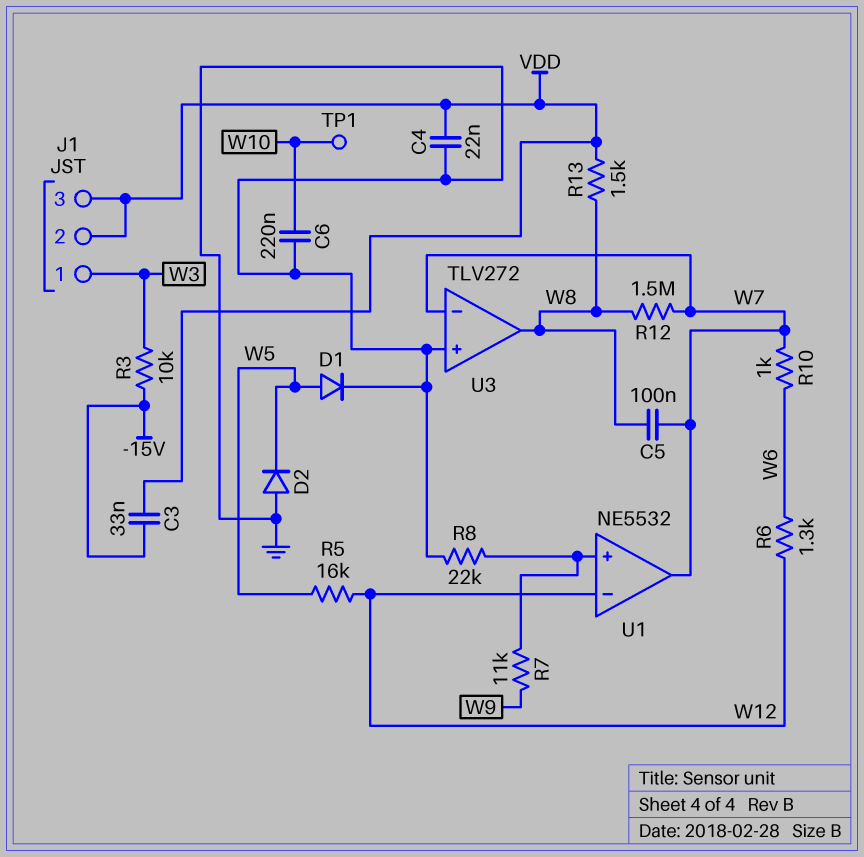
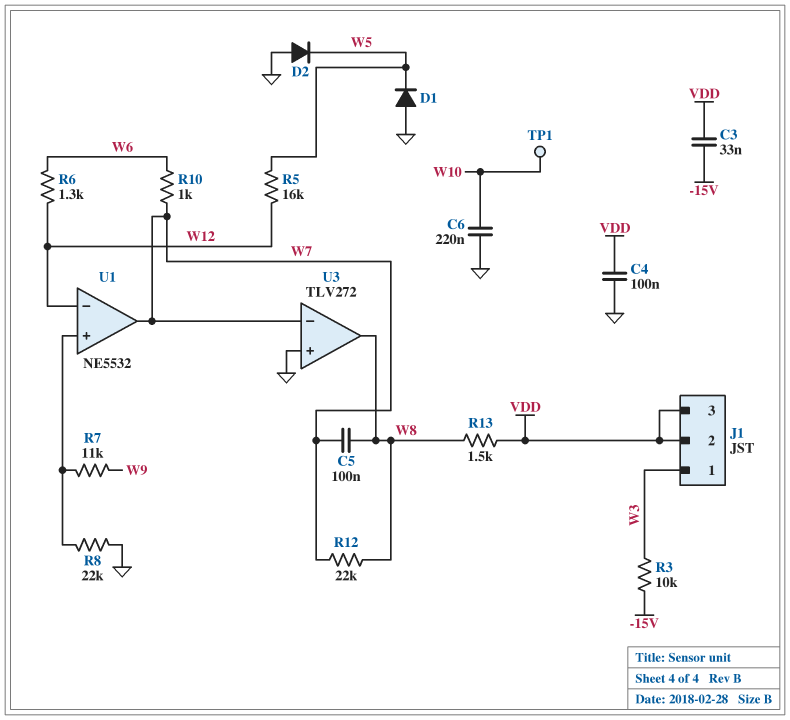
C4: 22nF (GND, VDD) -> 100nF (GND, VDD)
D1: diode (A W5, K GND) -> diode (A GND, K W5)
R12: 1.5M (W7, W8) -> 22k (W7, W8)

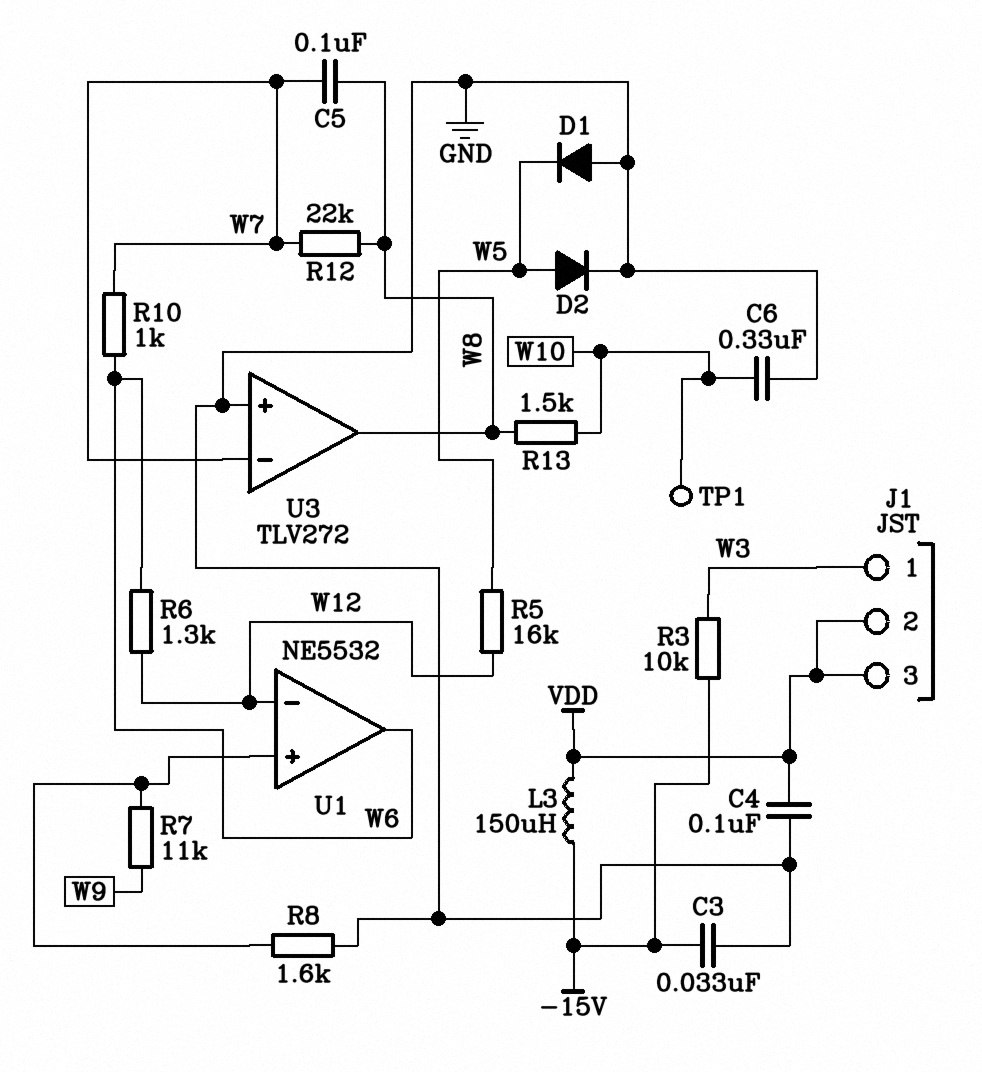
C3: 33nF (-15V, VDD) -> 33nF (-15V, GND)
C6: 220nF (GND, W10) -> 330nF (GND, W10)
D2: diode (A GND, K W5) -> diode (A W5, K GND)
L3: none -> 150uH (-15V, VDD)
R8: 22k (GND, U1/in+) -> 1.6k (GND, U1/in+)
R13: 1.5k (VDD, W8) -> 1.5k (W8, W10)
U1 pin out: W7 -> W6

